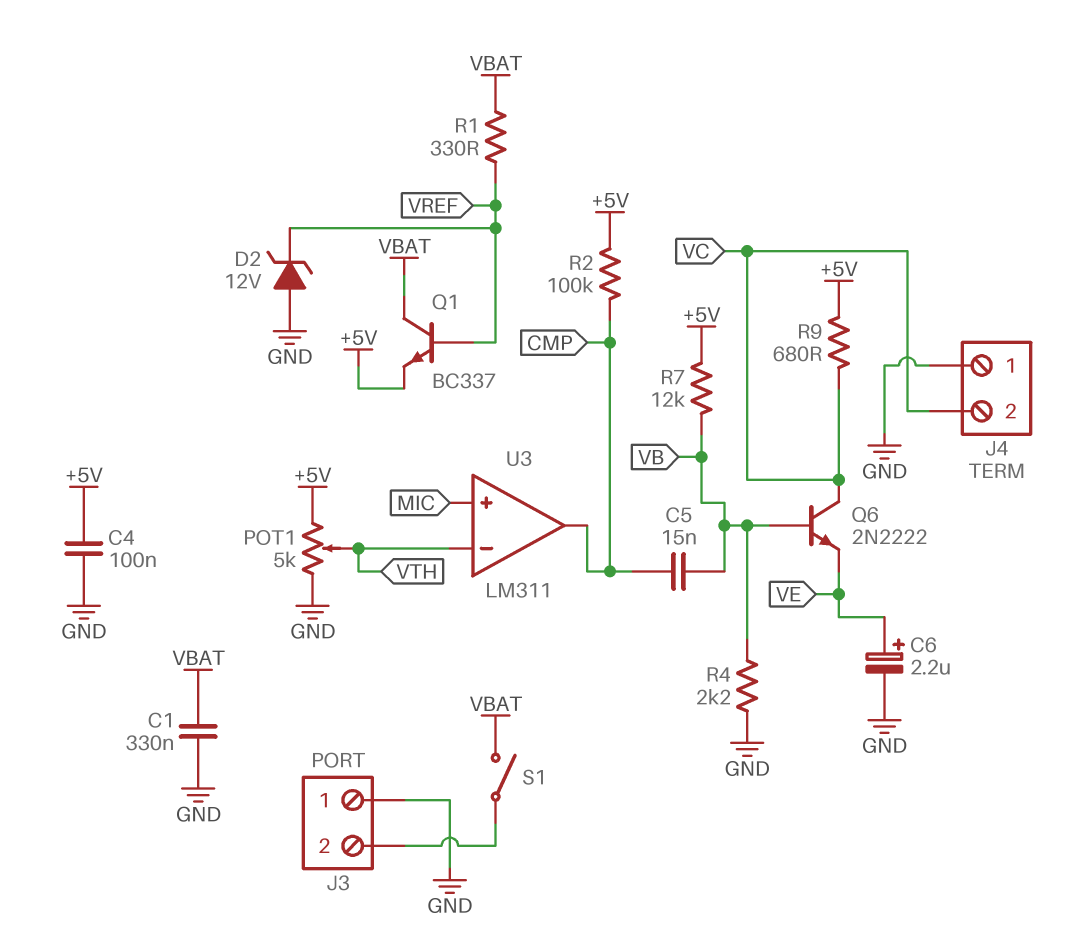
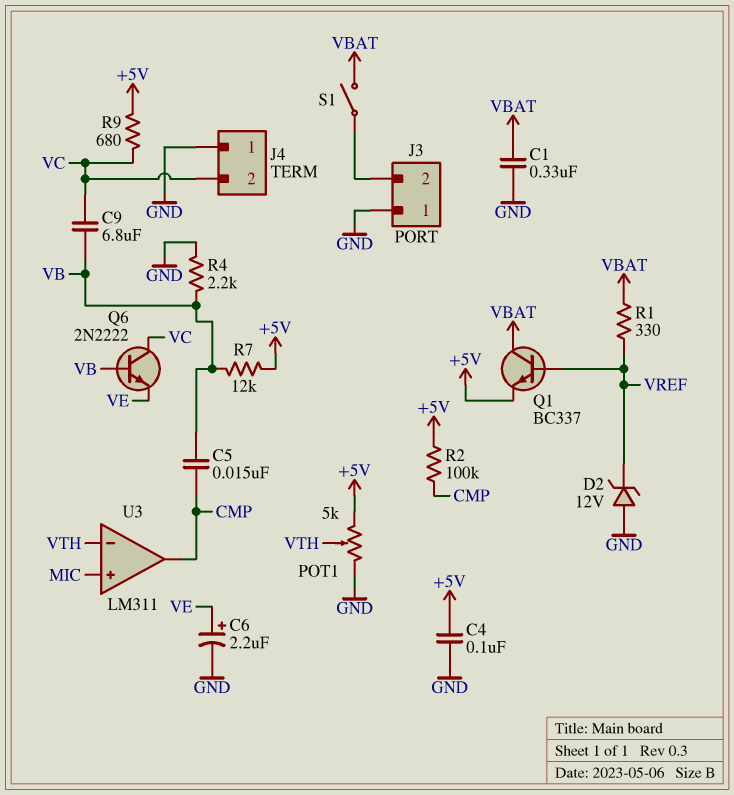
C9: none -> 6.8uF (VB, VC)

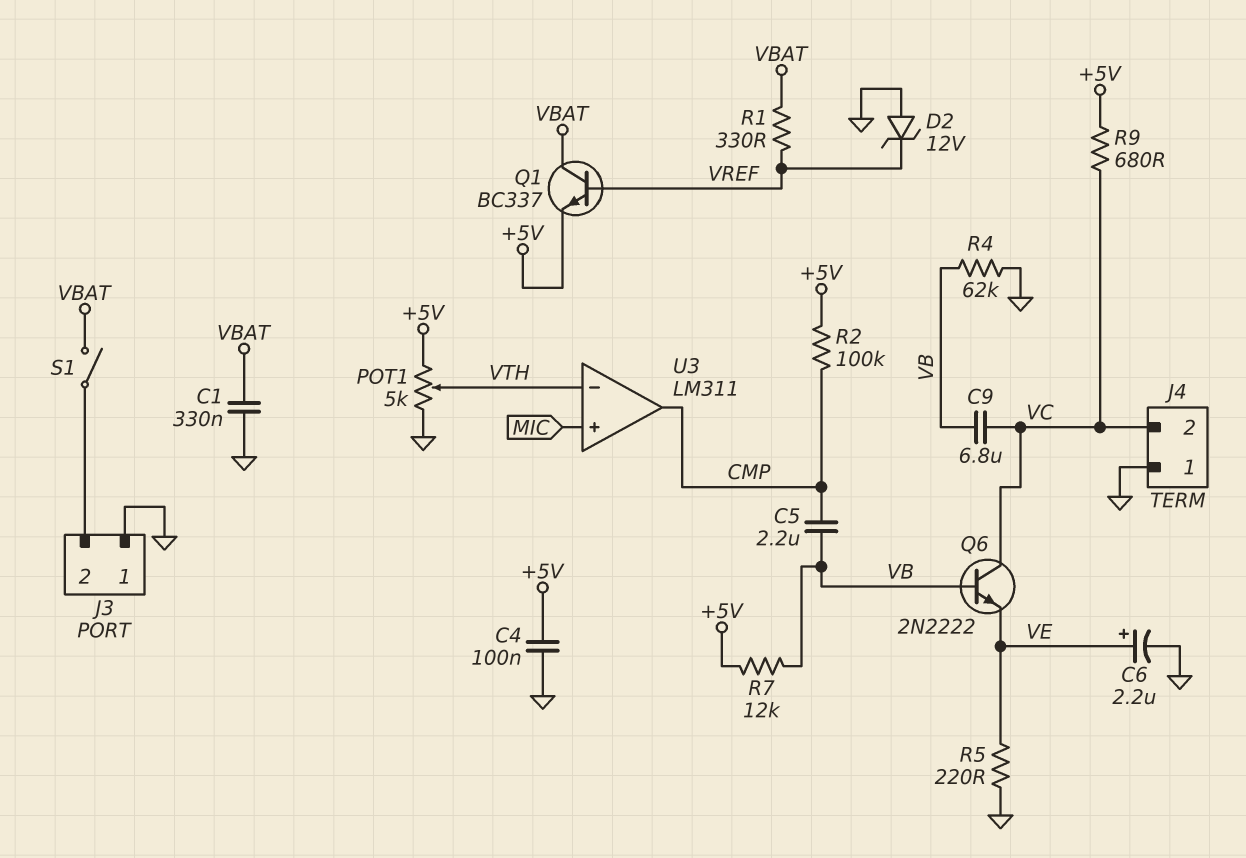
C5: 15nF (CMP, VB) -> 2.2uF (CMP, VB)
R4: 2.2k (GND, VB) -> 62k (GND, VB)
R5: none -> 220 (GND, VE)

